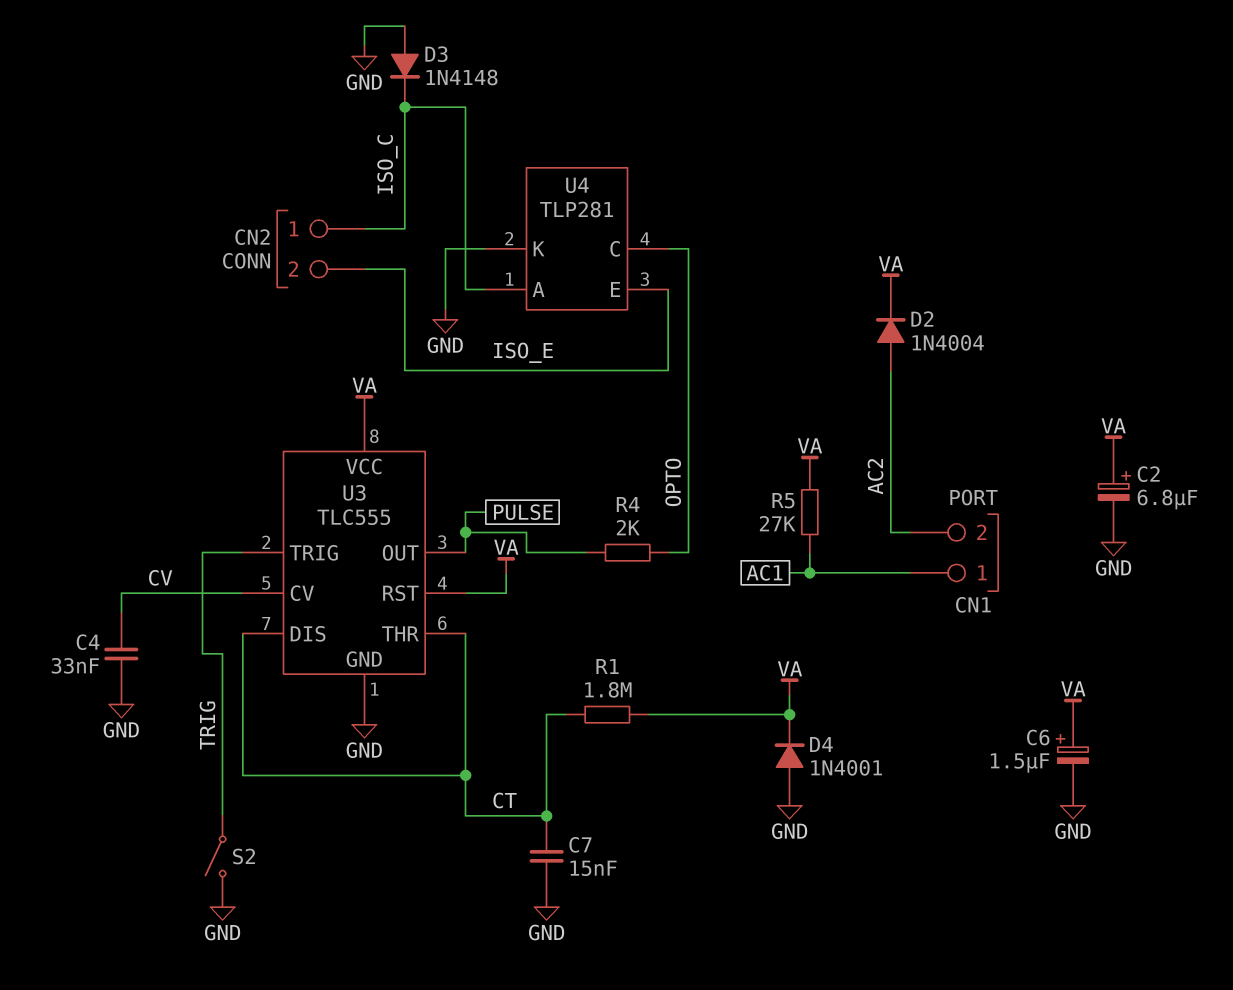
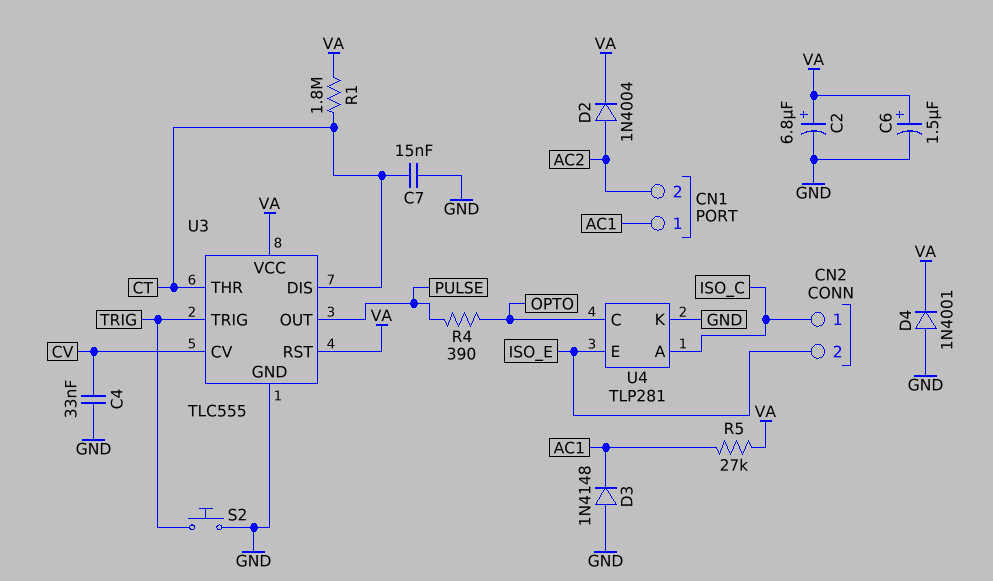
D3: diode 1N4148 (A GND, K ISO_C) -> diode 1N4148 (A GND, K AC1)
R4: 2k (OPTO, PULSE) -> 390 (OPTO, PULSE)
S2: switch (GND, TRIG) -> button (GND, TRIG)

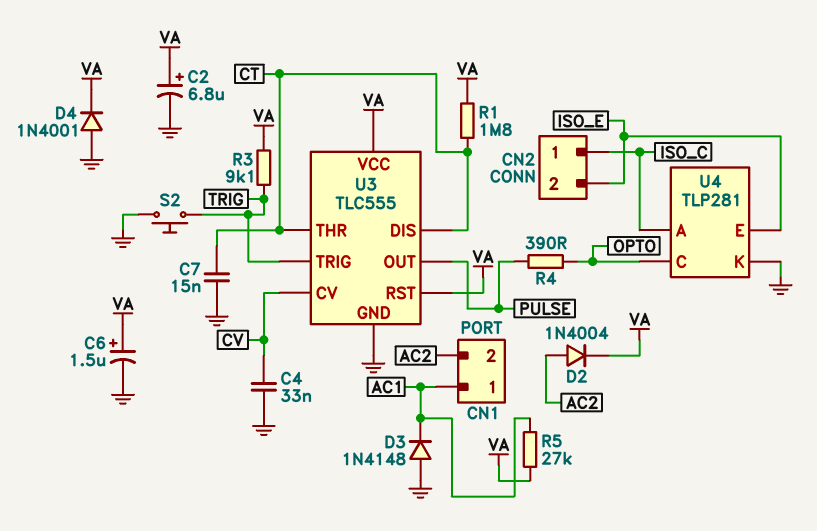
R3: none -> 9.1k (TRIG, VA)

